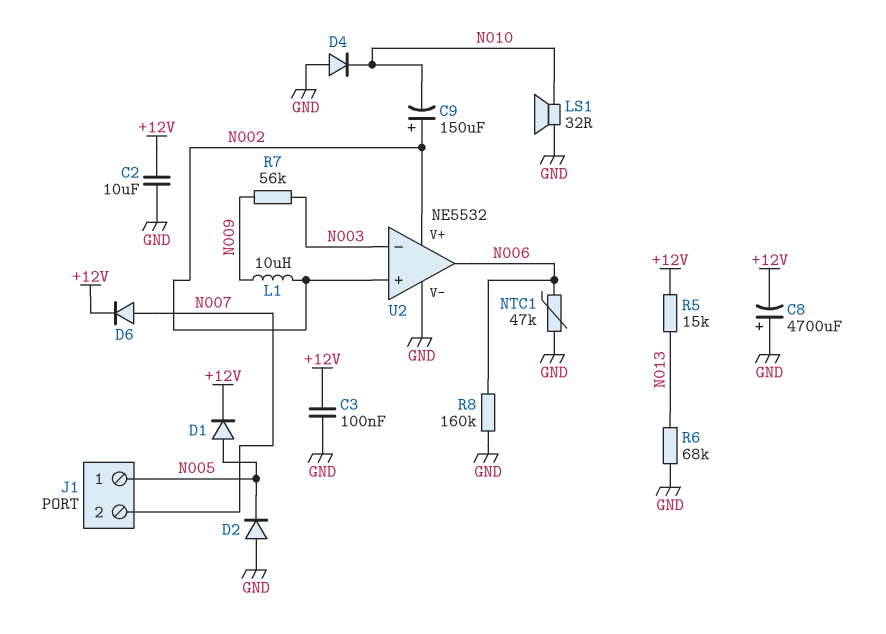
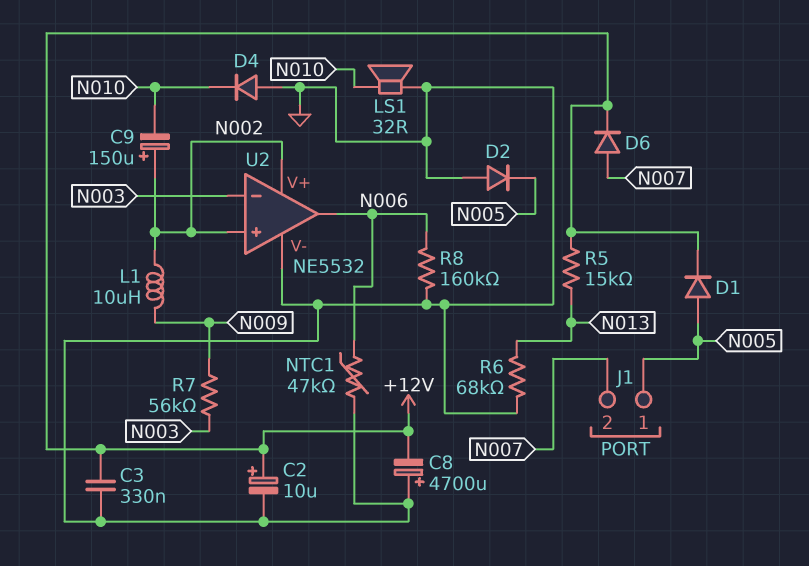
C2: 10uF (+12V, GND) -> 10uF (plus +12V, minus GND)
C3: 100nF (+12V, GND) -> 330nF (+12V, GND)

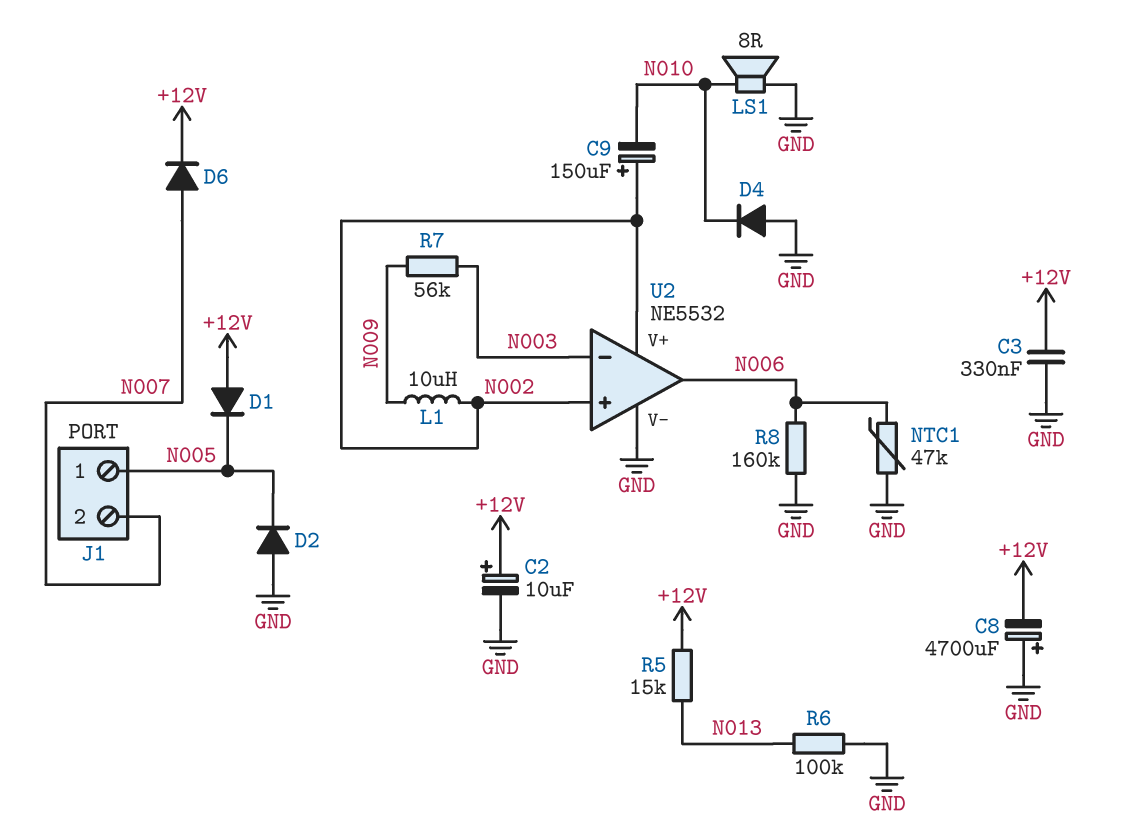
D1: diode (A N005, K +12V) -> diode (A +12V, K N005)
LS1: speaker 32R (GND, N010) -> speaker 8R (GND, N010)
R6: 68k (GND, N013) -> 100k (GND, N013)

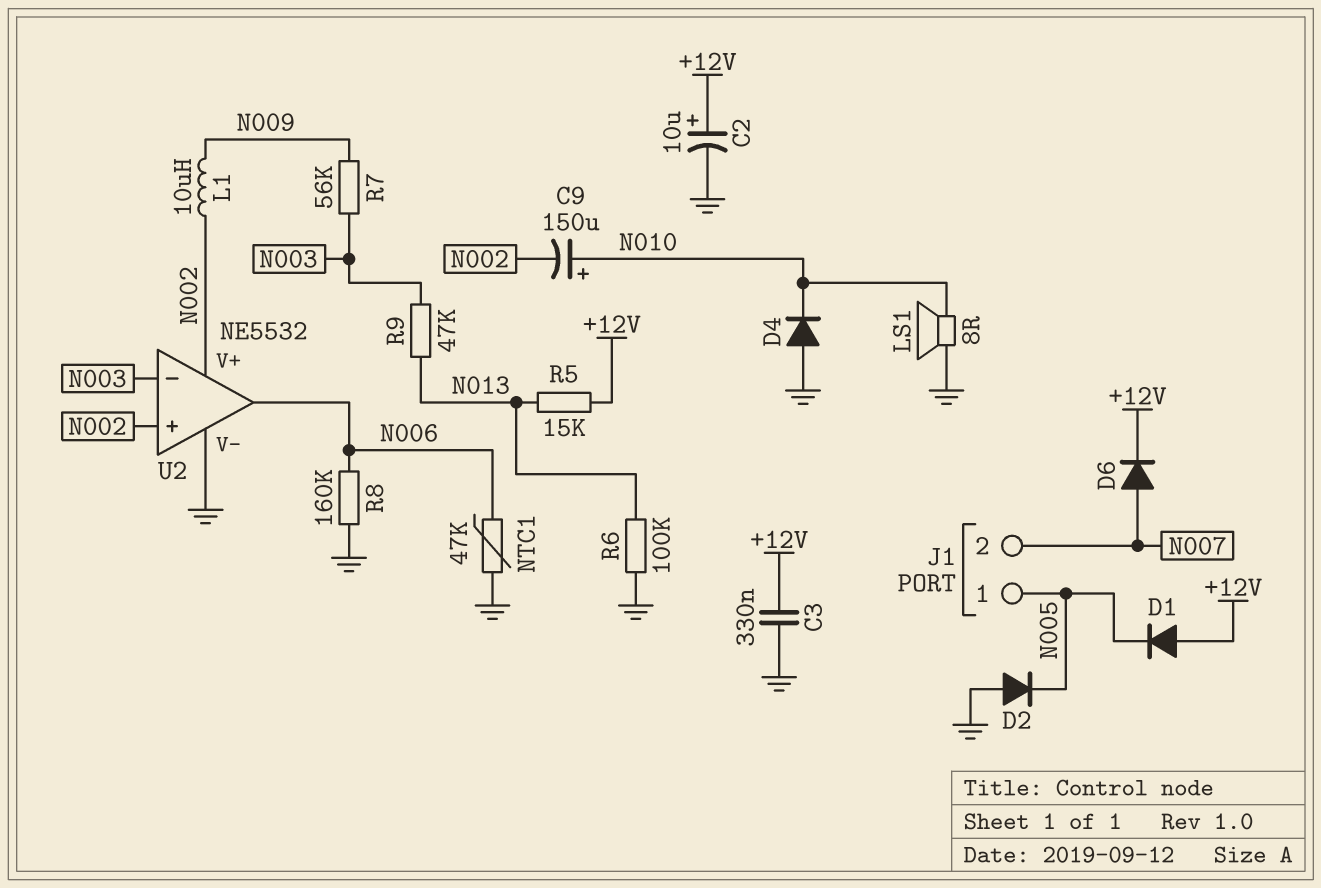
C8: 4700uF (plus GND, minus +12V) -> none
C9: 150uF (plus N002, minus N010) -> 150uF (plus N010, minus N002)
R9: none -> 47k (N003, N013)

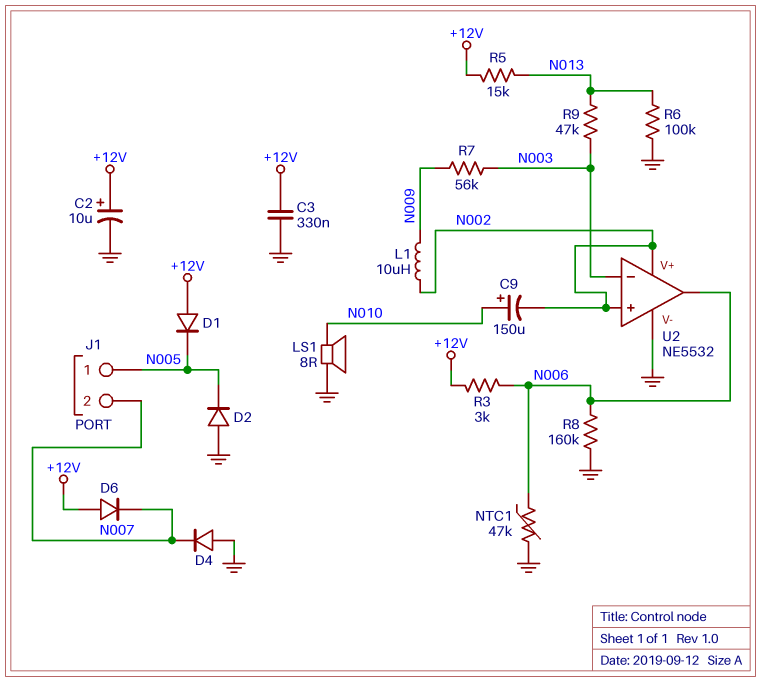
D4: diode (A GND, K N010) -> diode (A GND, K N007)
D6: diode (A N007, K +12V) -> diode (A +12V, K N007)
R3: none -> 3k (+12V, N006)

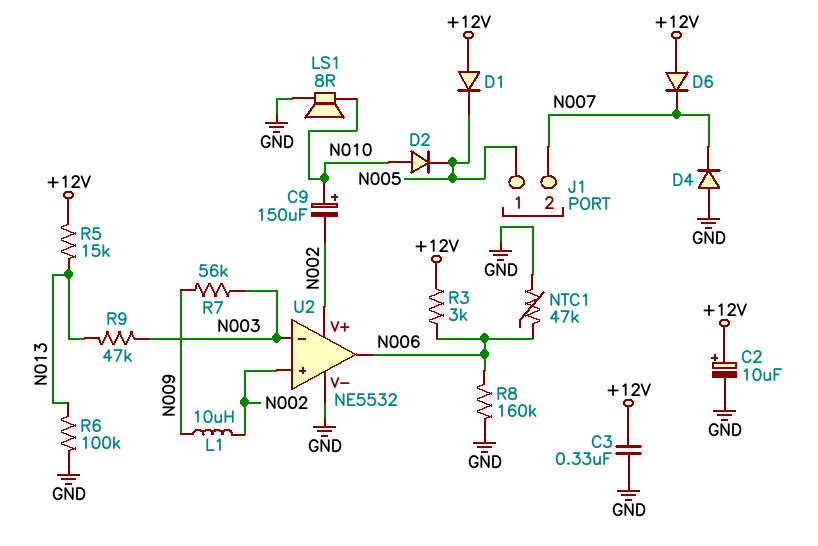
D2: diode (A GND, K N005) -> diode (A N010, K N005)

